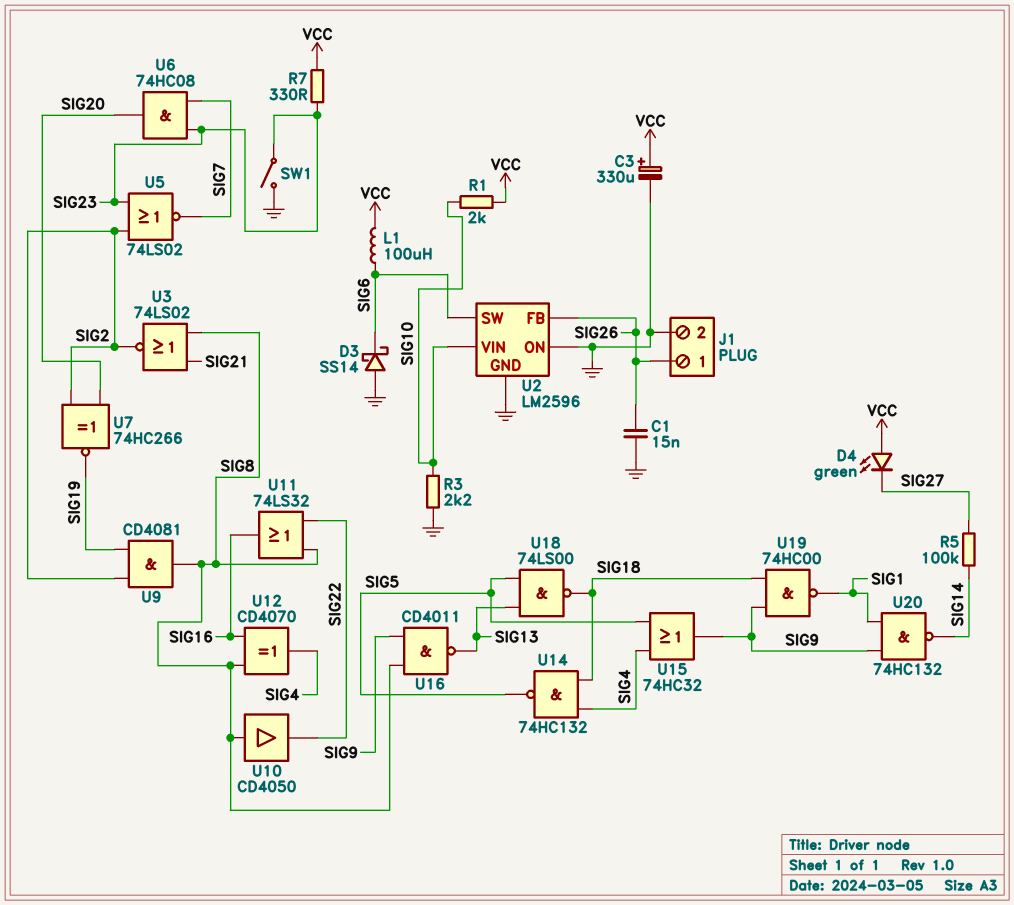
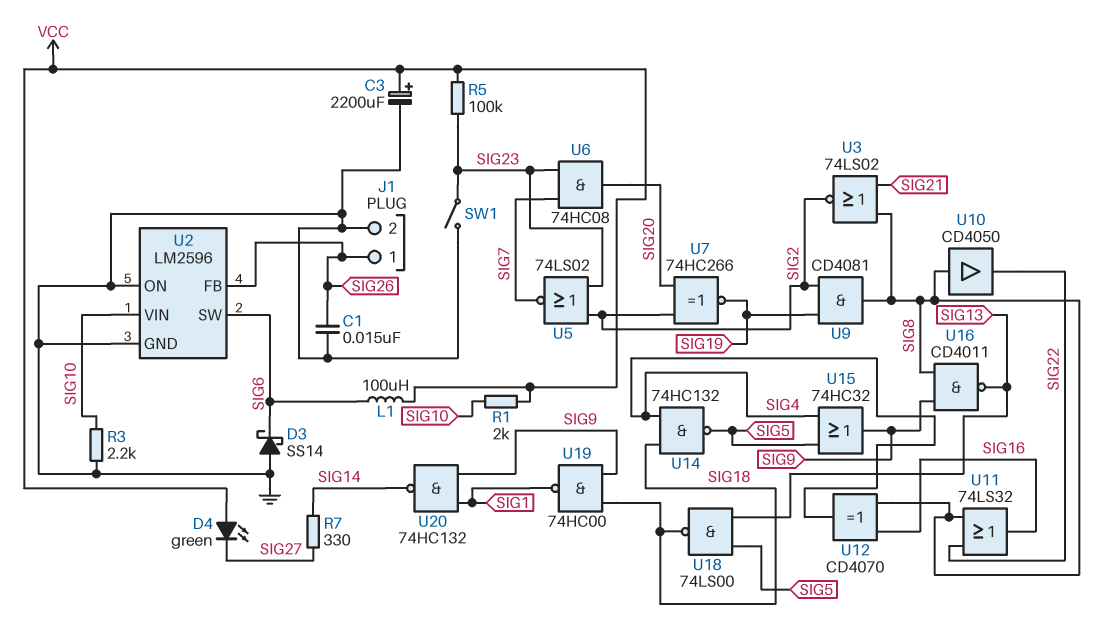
C3: 330uF (plus VCC, minus GND) -> 2200uF (plus VCC, minus GND)
R5: 100k (SIG14, SIG27) -> 100k (SIG23, VCC)
R7: 330 (SIG23, VCC) -> 330 (SIG14, SIG27)

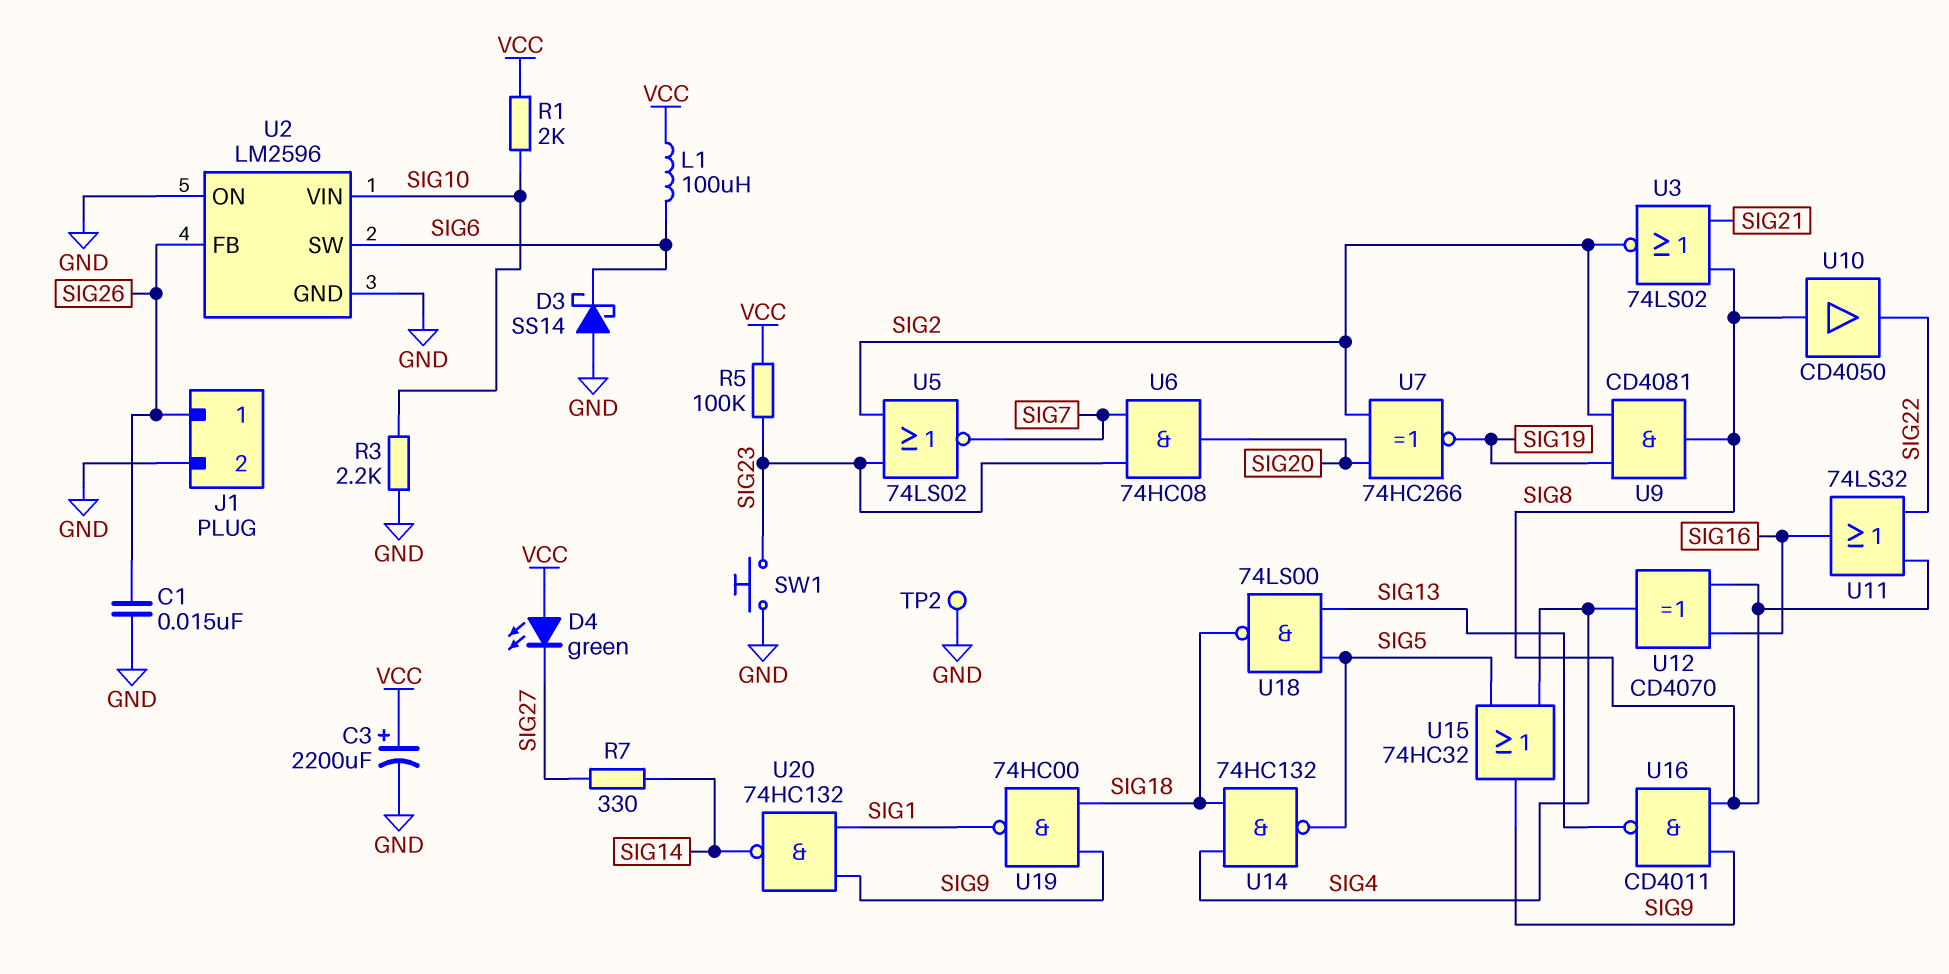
SW1: switch (GND, SIG23) -> button (GND, SIG23)
TP2: none -> test point (GND)

